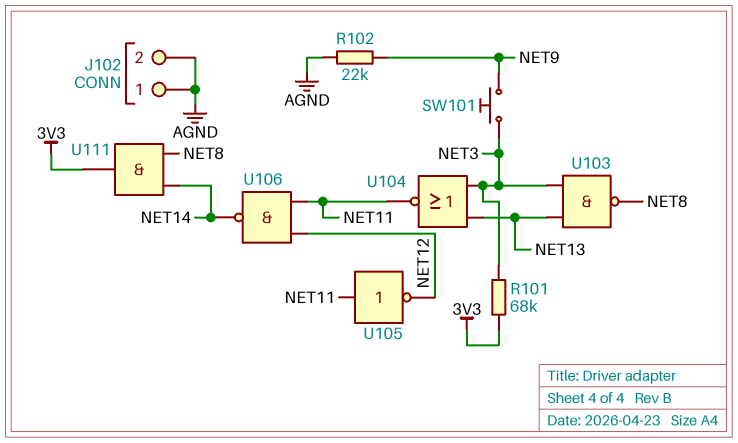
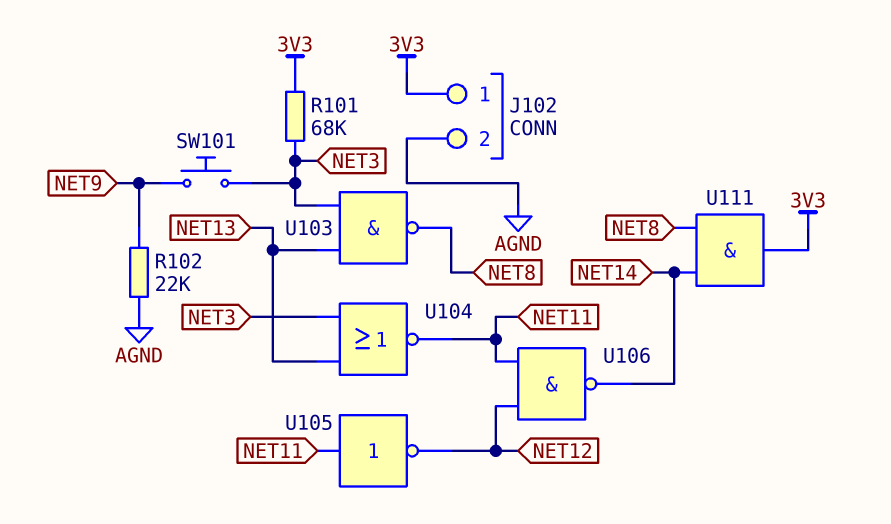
J102 pin 1: AGND -> 3V3

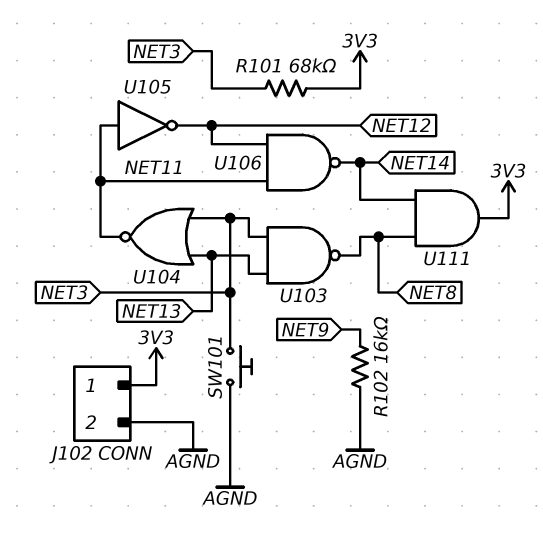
R102: 22k (AGND, NET9) -> 16k (AGND, NET9)
SW101: button (NET3, NET9) -> button (AGND, NET3)

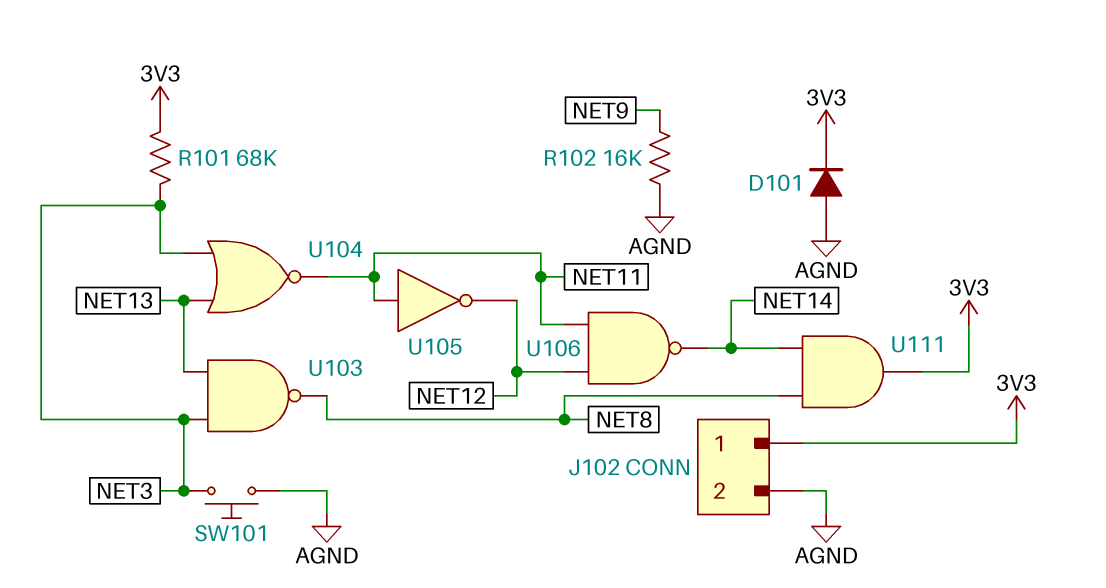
D101: none -> diode (A AGND, K 3V3)

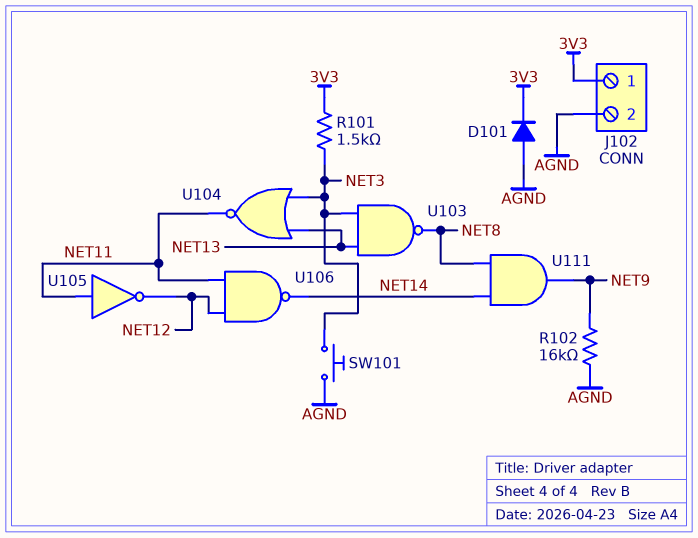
R101: 68k (3V3, NET3) -> 1.5k (3V3, NET3)
U111: AND (in NET8, in NET14, out 3V3) -> AND (in NET8, in NET14, out NET9)

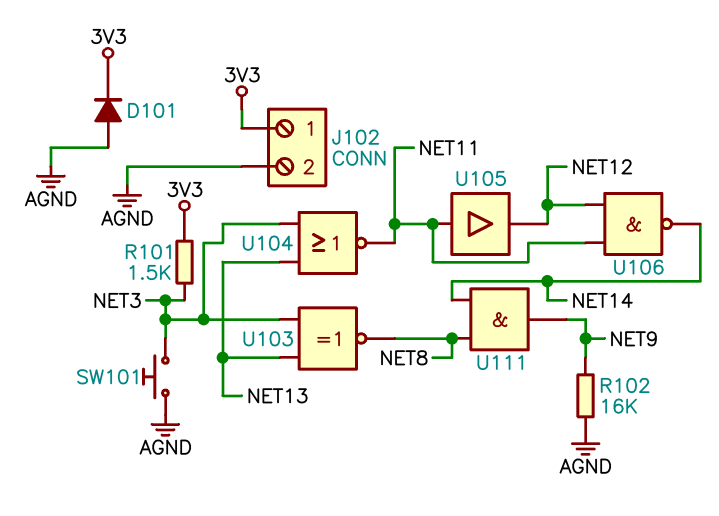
U103: NAND (in NET3, in NET13, out NET8) -> XNOR (in NET3, in NET13, out NET8)
U105: NOT (in NET11, out NET12) -> buffer (in NET11, out NET12)

